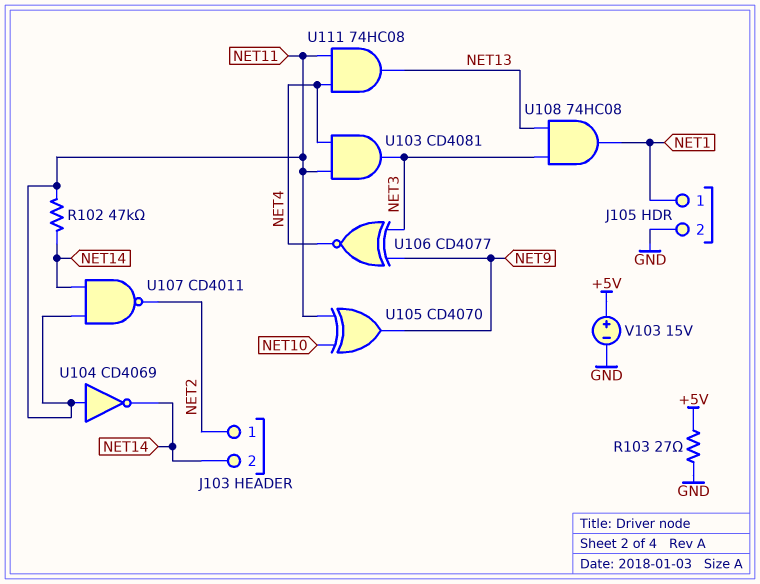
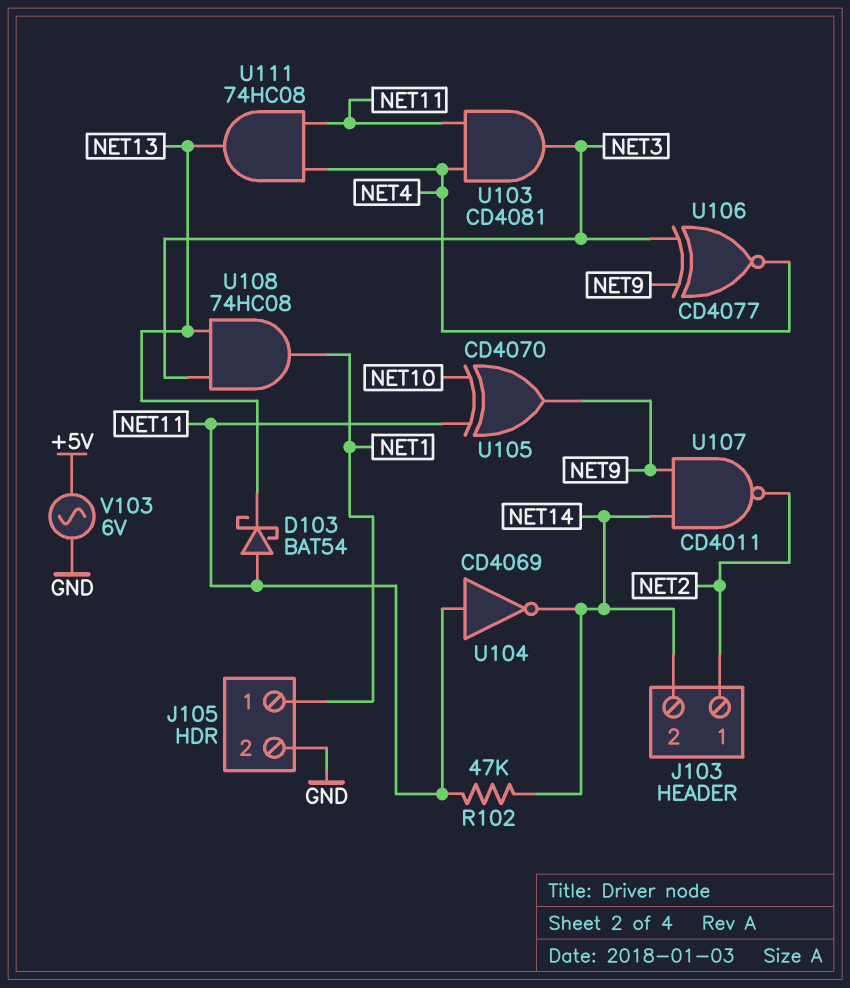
D103: none -> schottky BAT54 (A NET11, K NET13)
R103: 27 (+5V, GND) -> none
U107: NAND CD4011 (in NET11, in NET14, out NET2) -> NAND CD4011 (in NET9, in NET14, out NET2)
V103: 15V (plus +5V, minus GND) -> AC 6V (+5V, GND)

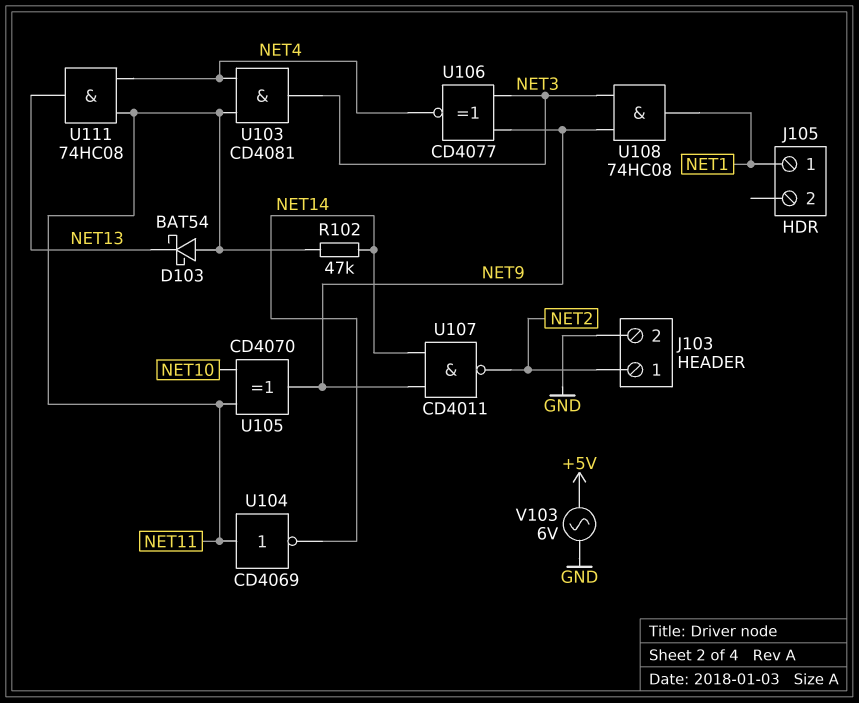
J103 pin 2: NET14 -> GND
J105 pin 2: GND -> none
U108: AND 74HC08 (in NET3, in NET13, out NET1) -> AND 74HC08 (in NET3, in NET9, out NET1)

